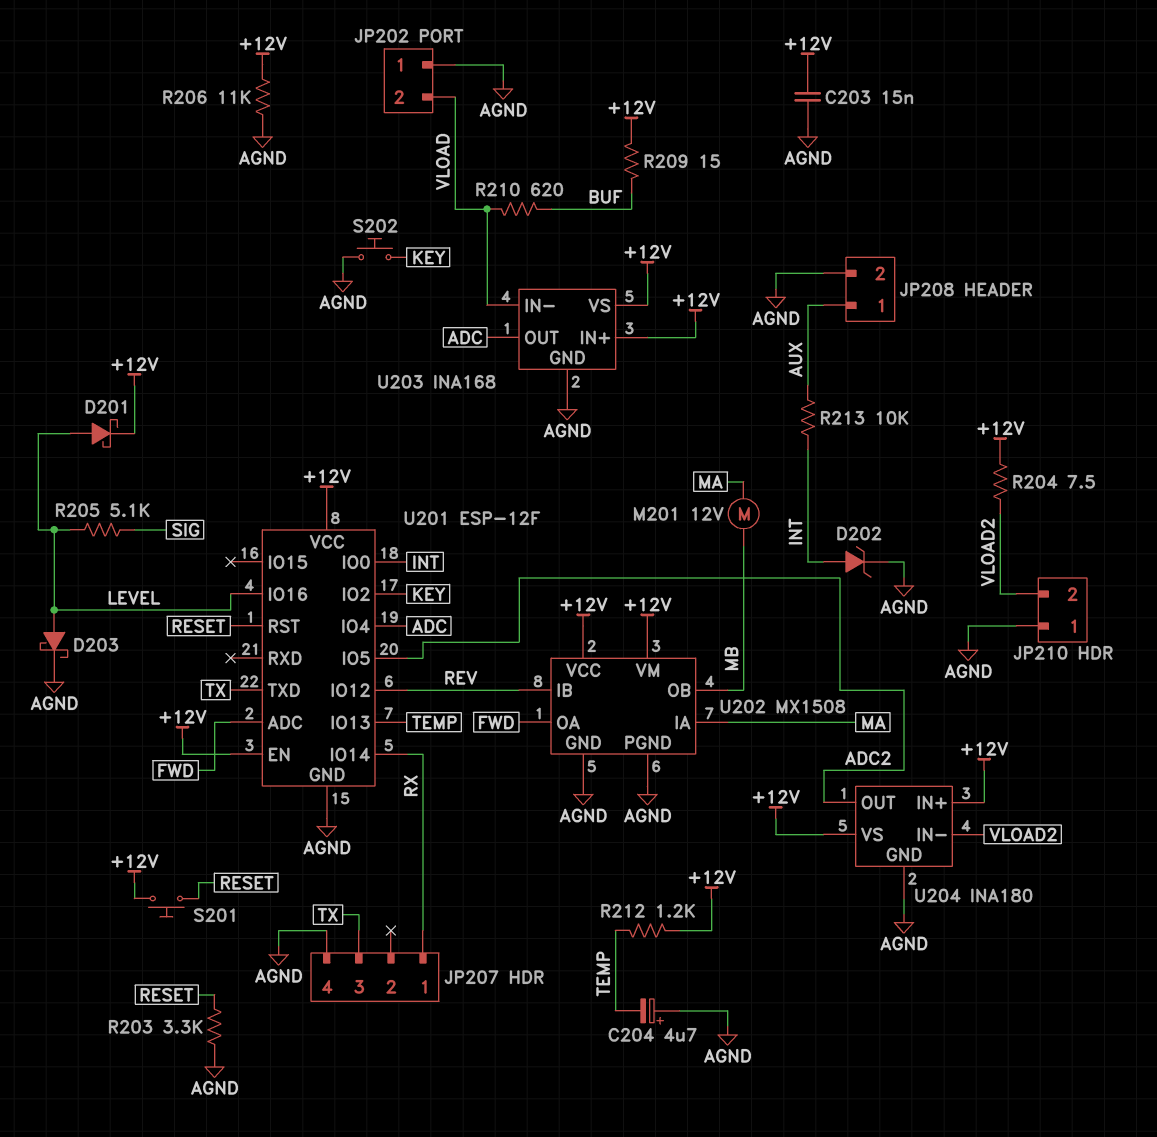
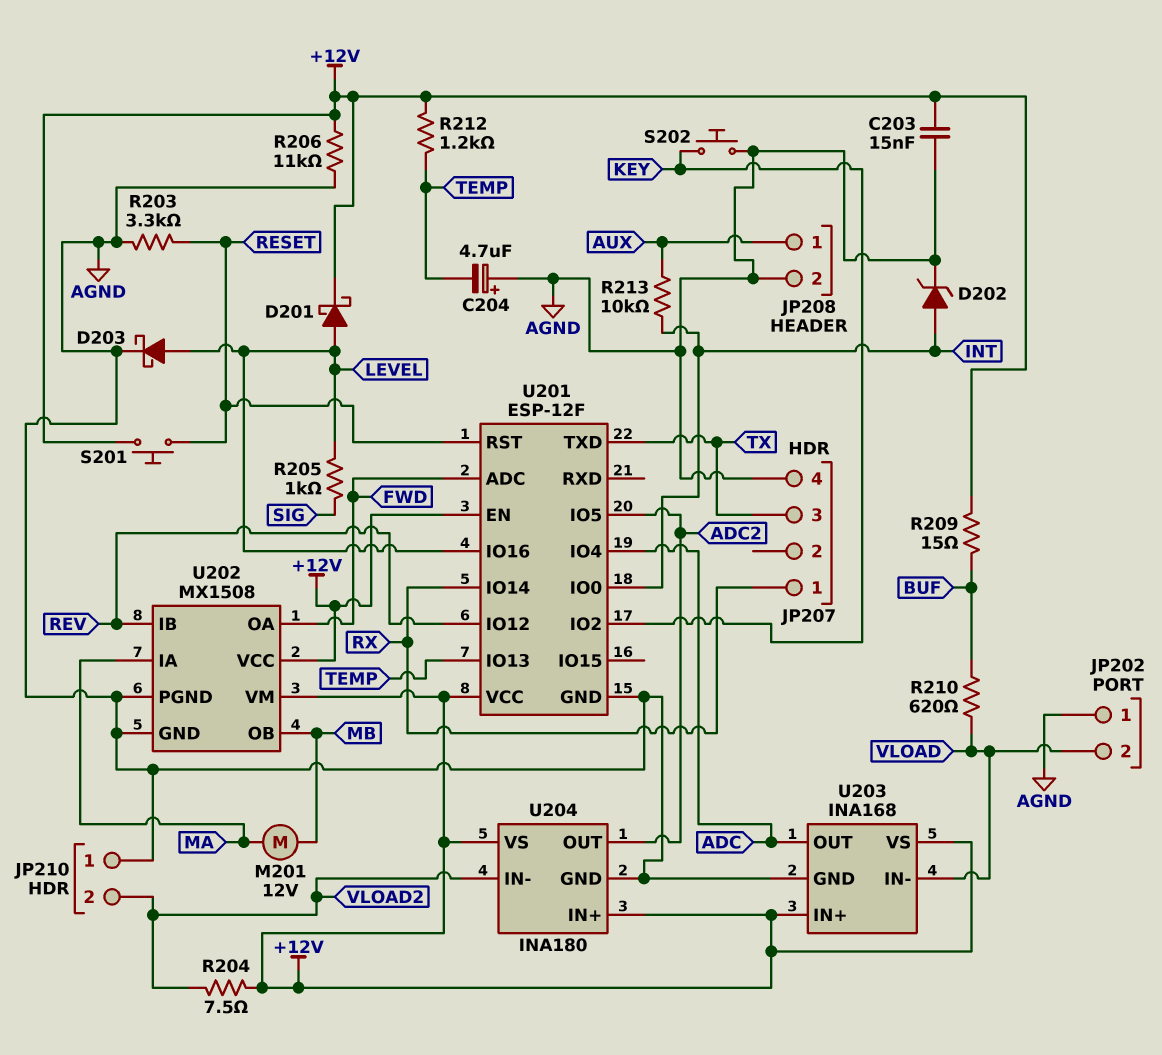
R205: 5.1k (LEVEL, SIG) -> 1k (LEVEL, SIG)

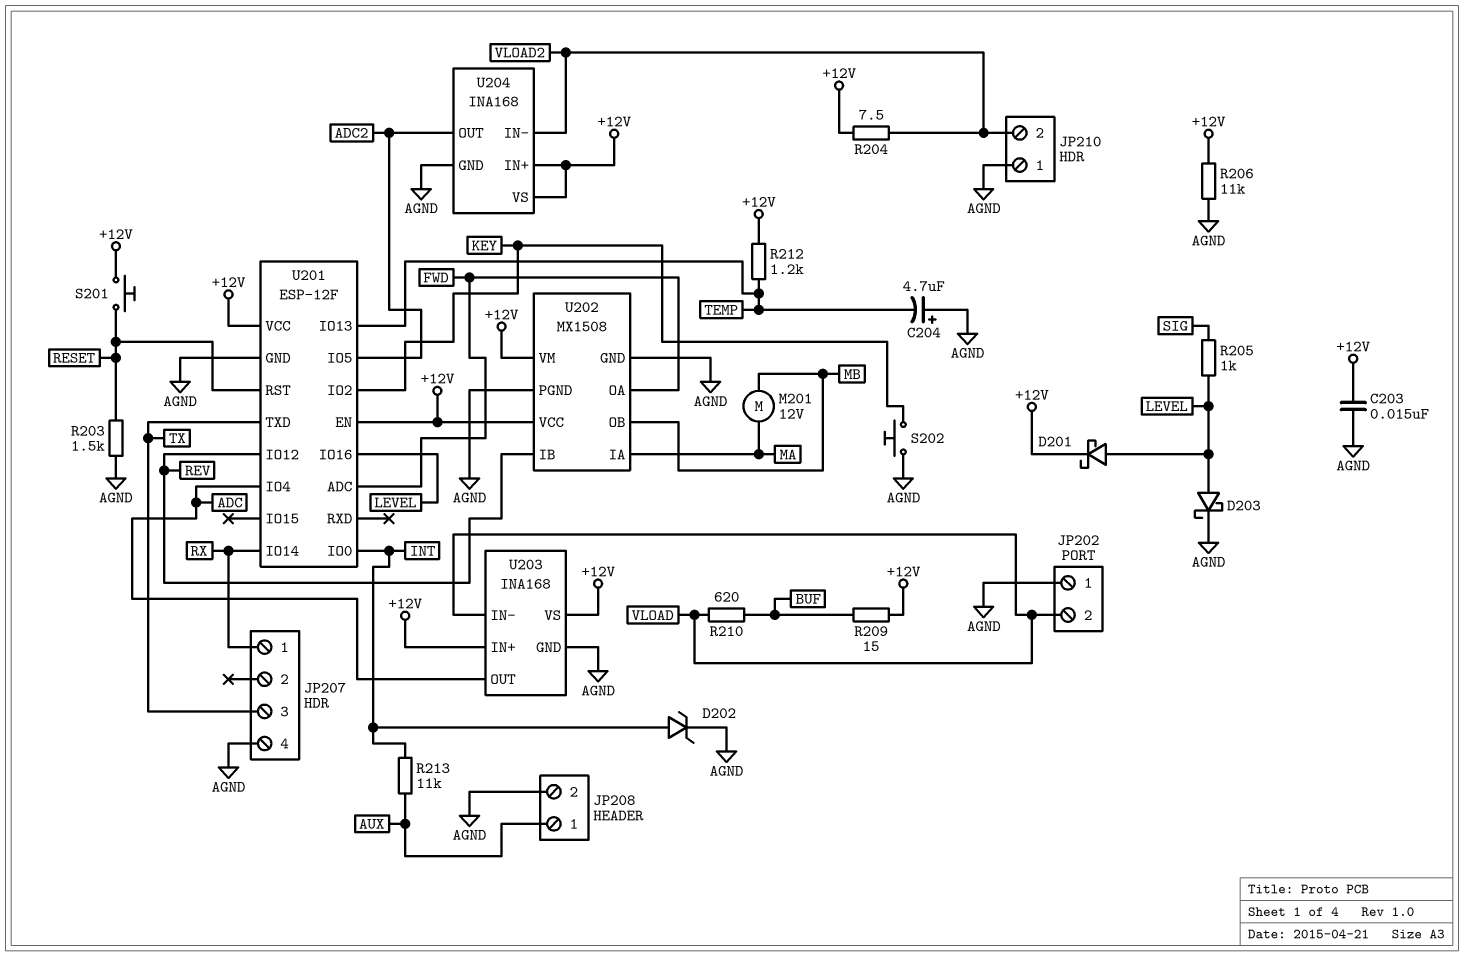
R203: 3.3k (AGND, RESET) -> 1.5k (AGND, RESET)
R213: 10k (AUX, INT) -> 11k (AUX, INT)
U204: INA180 -> INA168

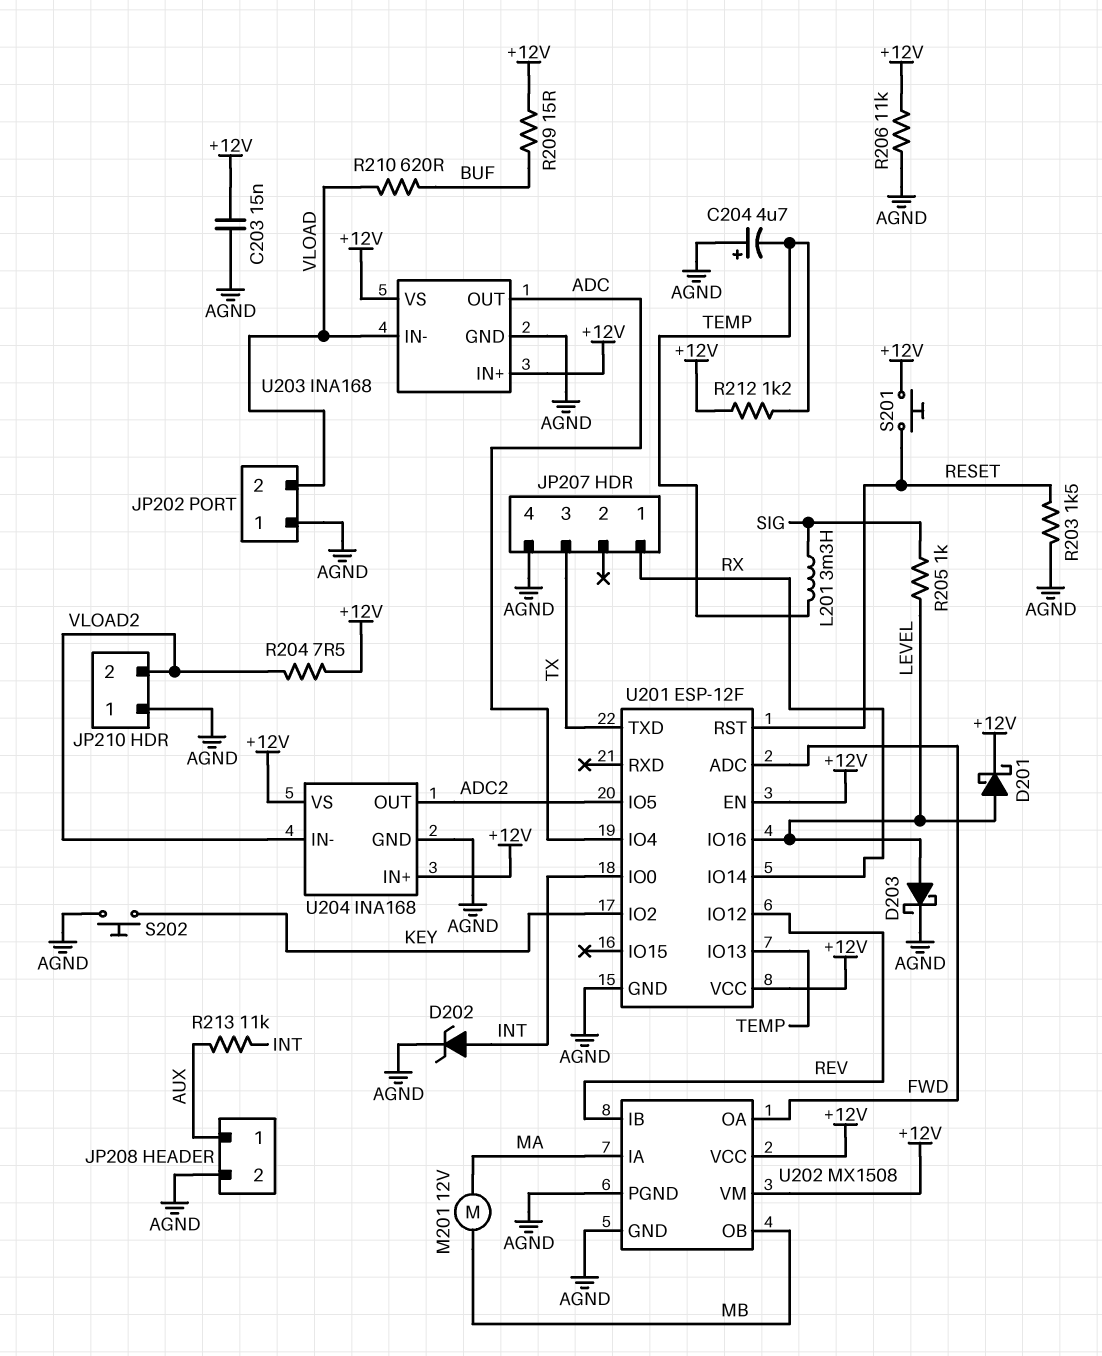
L201: none -> 3.3mH (SIG, TEMP)

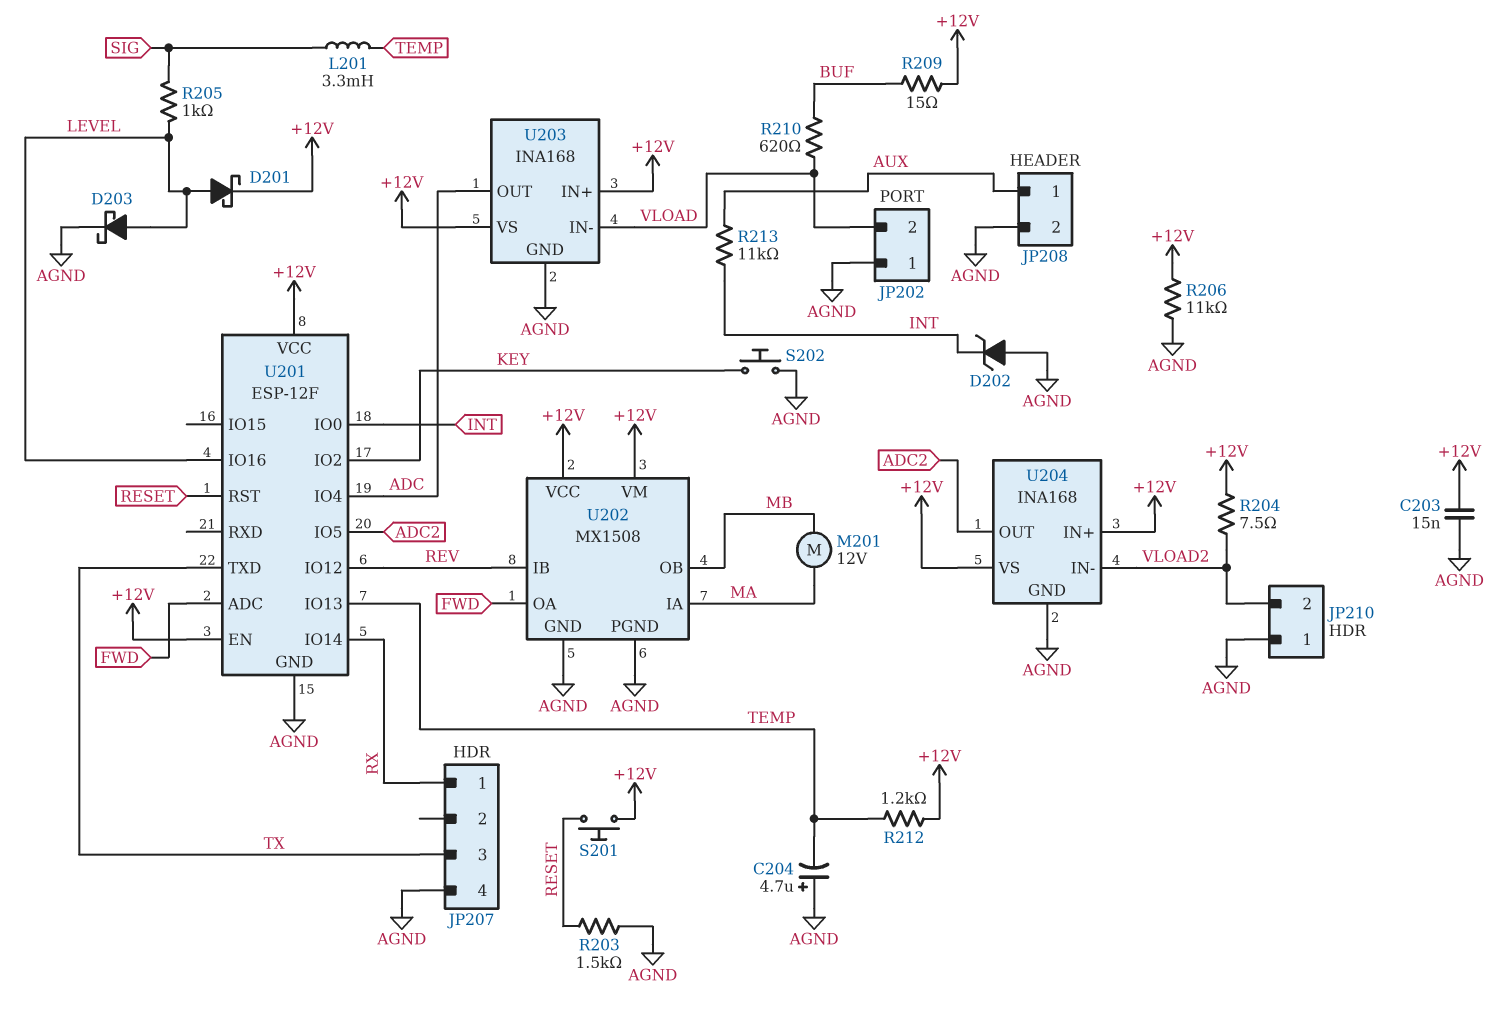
D202: zener (A INT, K AGND) -> zener (A AGND, K INT)

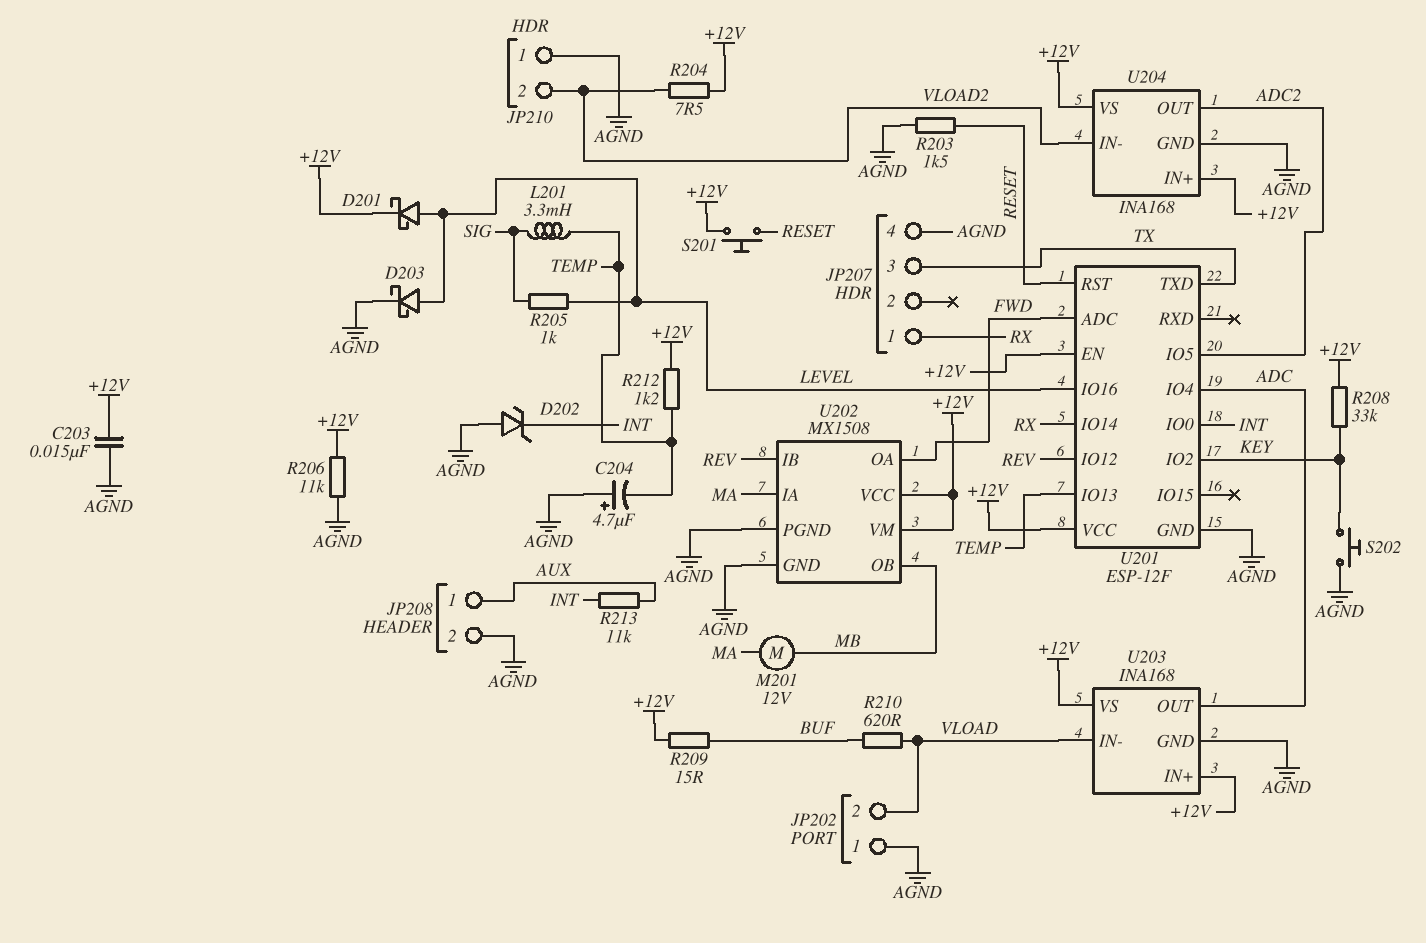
R208: none -> 33k (+12V, KEY)

